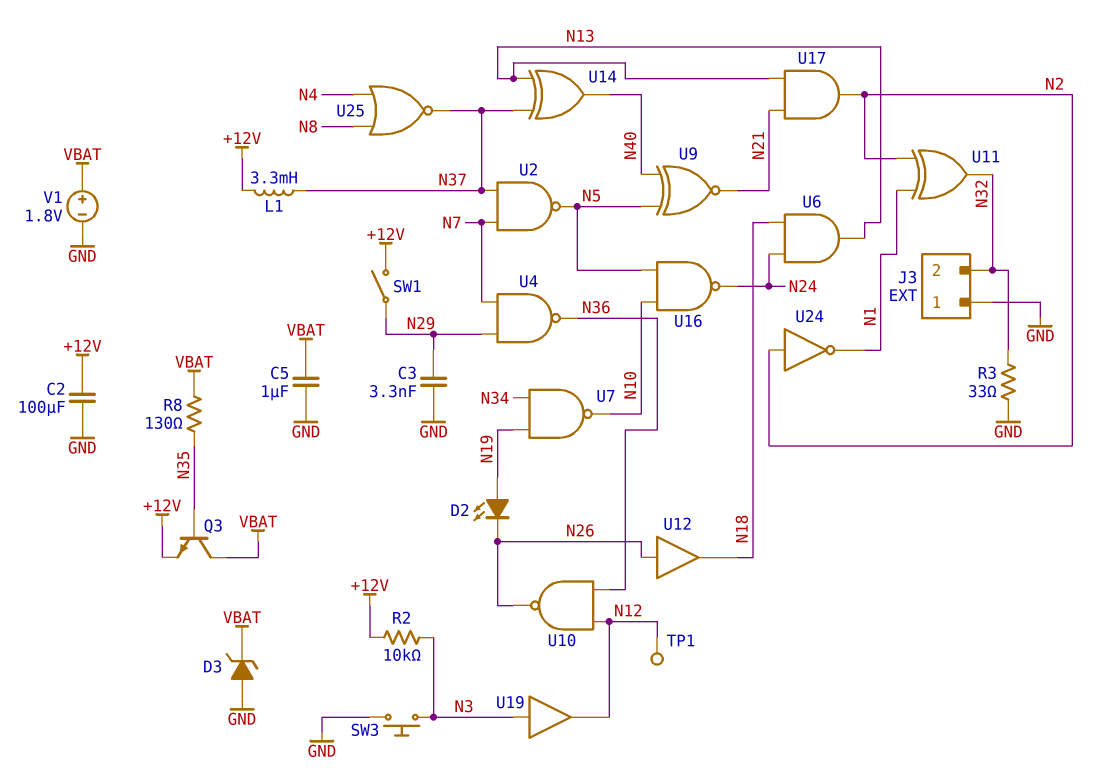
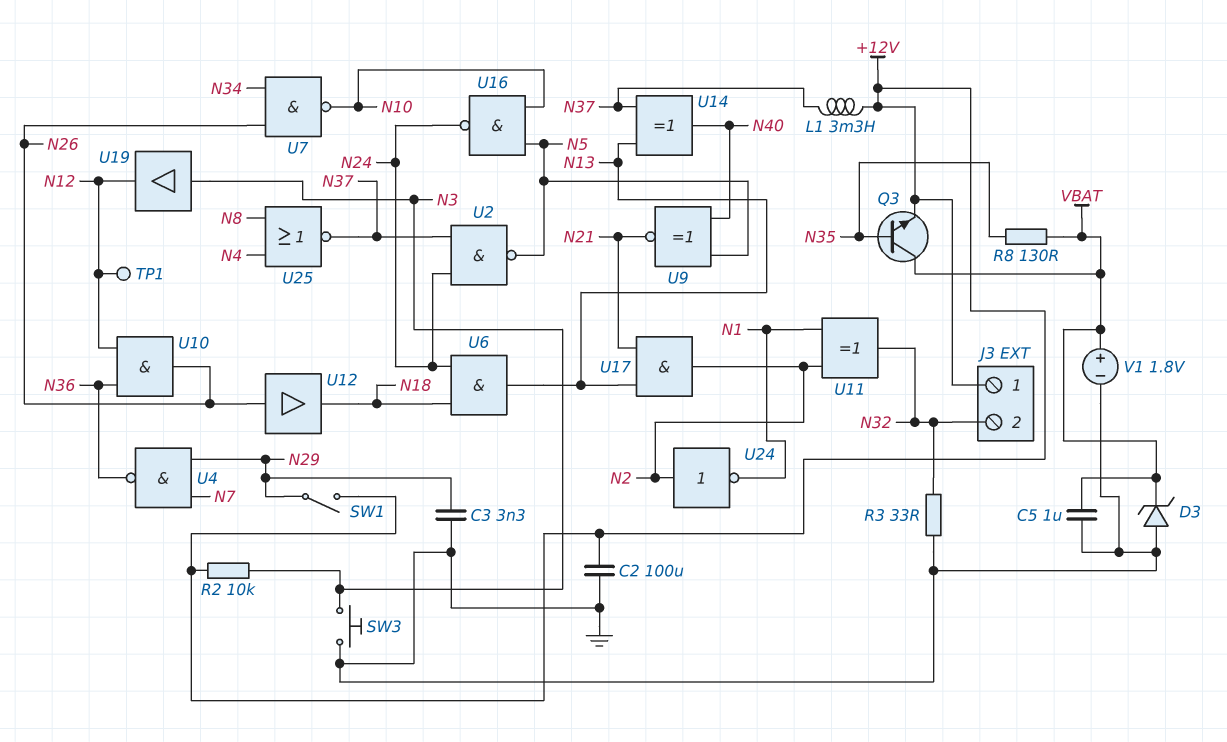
D2: LED (A N19, K N26) -> none
J3 pin 1: GND -> +12V
U2: NAND (in N7, in N37, out N5) -> NAND (in N24, in N37, out N5)
U7: NAND (in N19, in N34, out N10) -> NAND (in N26, in N34, out N10)
U10: NAND (in N12, in N36, out N26) -> AND (in N12, in N36, out N26)

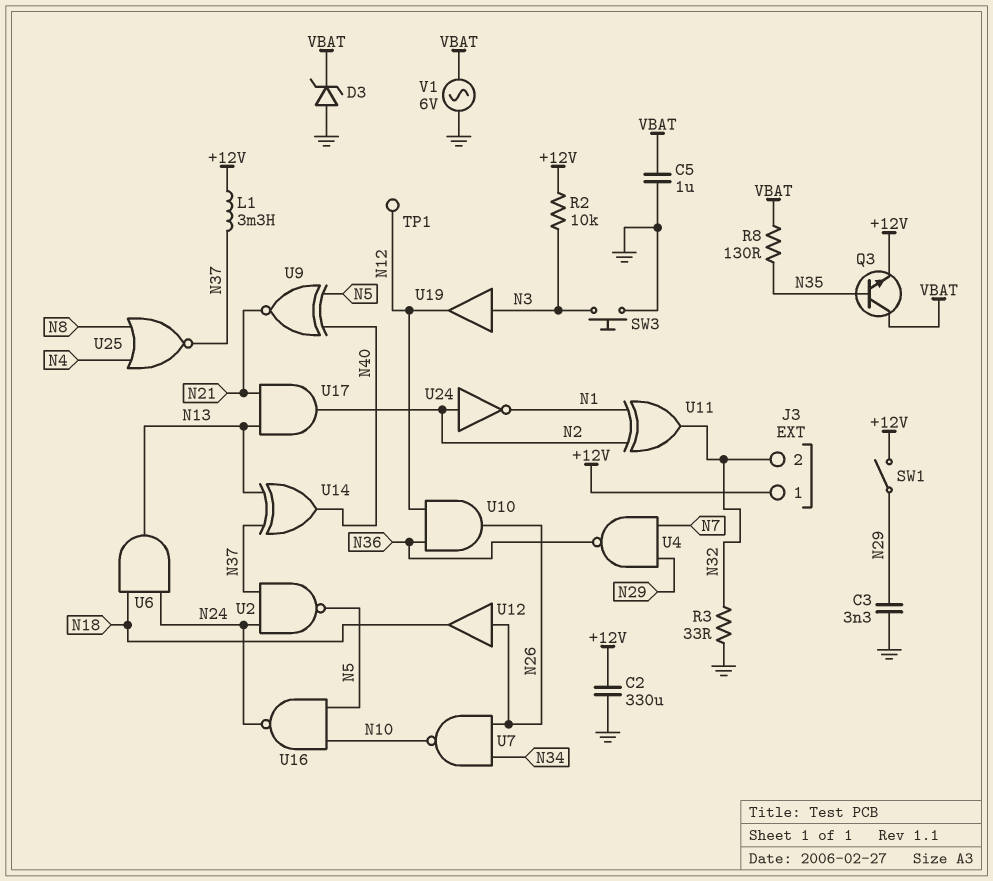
C2: 100uF (+12V, GND) -> 330uF (+12V, GND)
V1: 1.8V (plus VBAT, minus GND) -> AC 6V (GND, VBAT)

